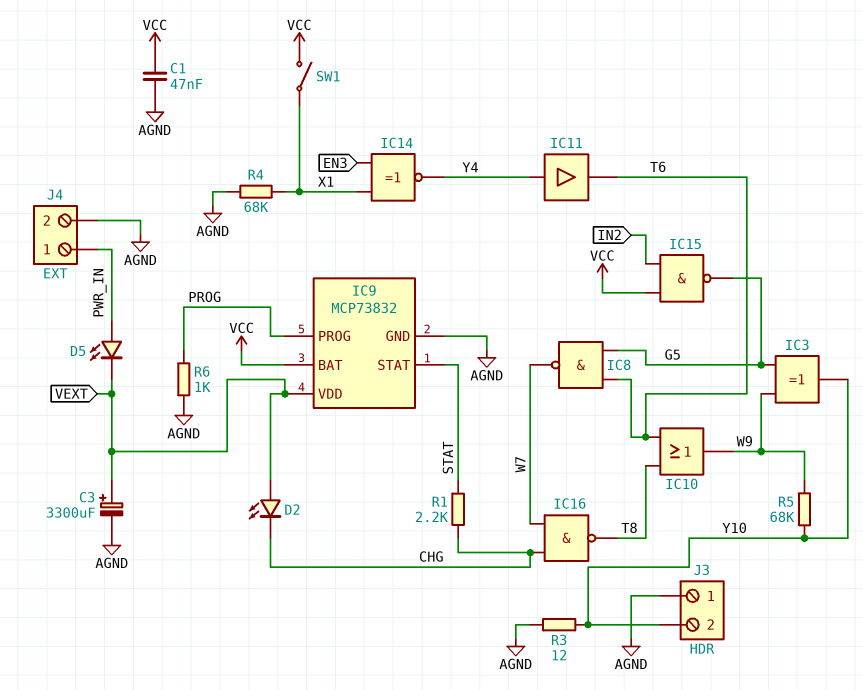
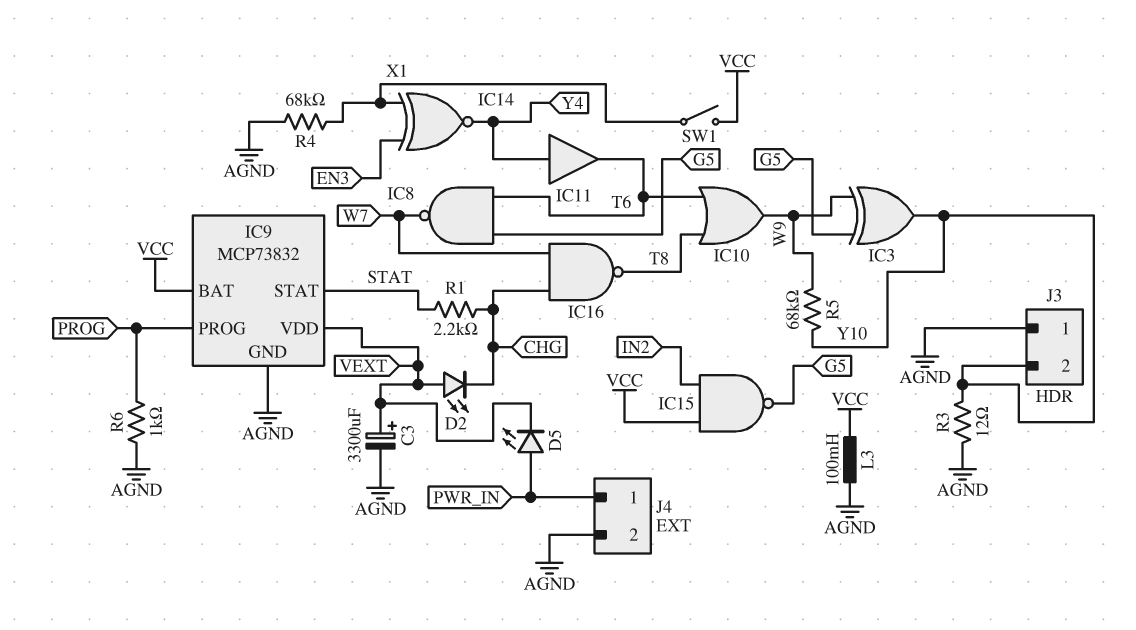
C1: 47nF (AGND, VCC) -> none
L3: none -> 100mH (AGND, VCC)

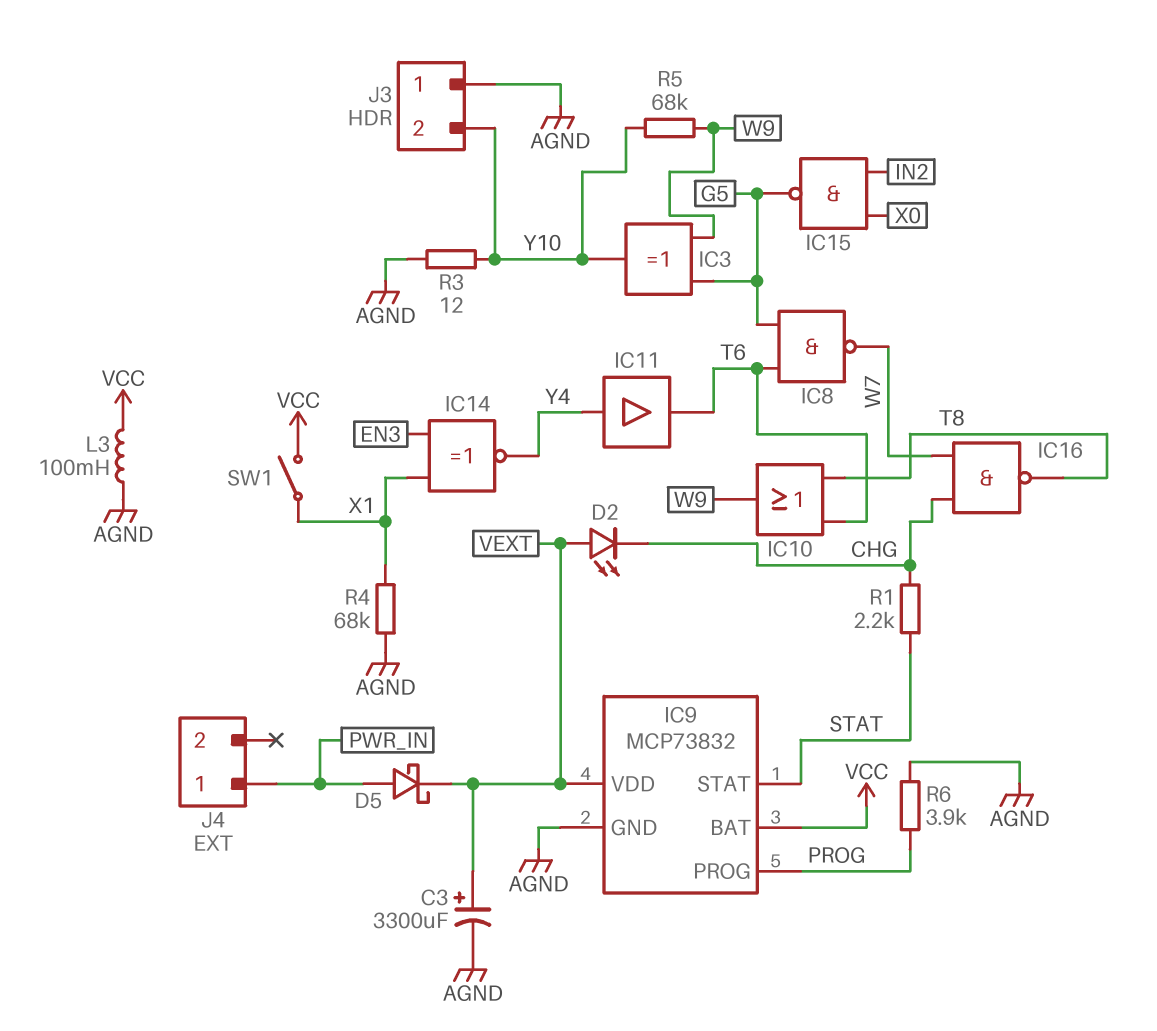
D5: LED (A PWR_IN, K VEXT) -> schottky (A PWR_IN, K VEXT)
IC15: NAND (in IN2, in VCC, out G5) -> NAND (in IN2, in X0, out G5)
J4 pin 2: AGND -> none
R6: 1k (AGND, PROG) -> 3.9k (AGND, PROG)

